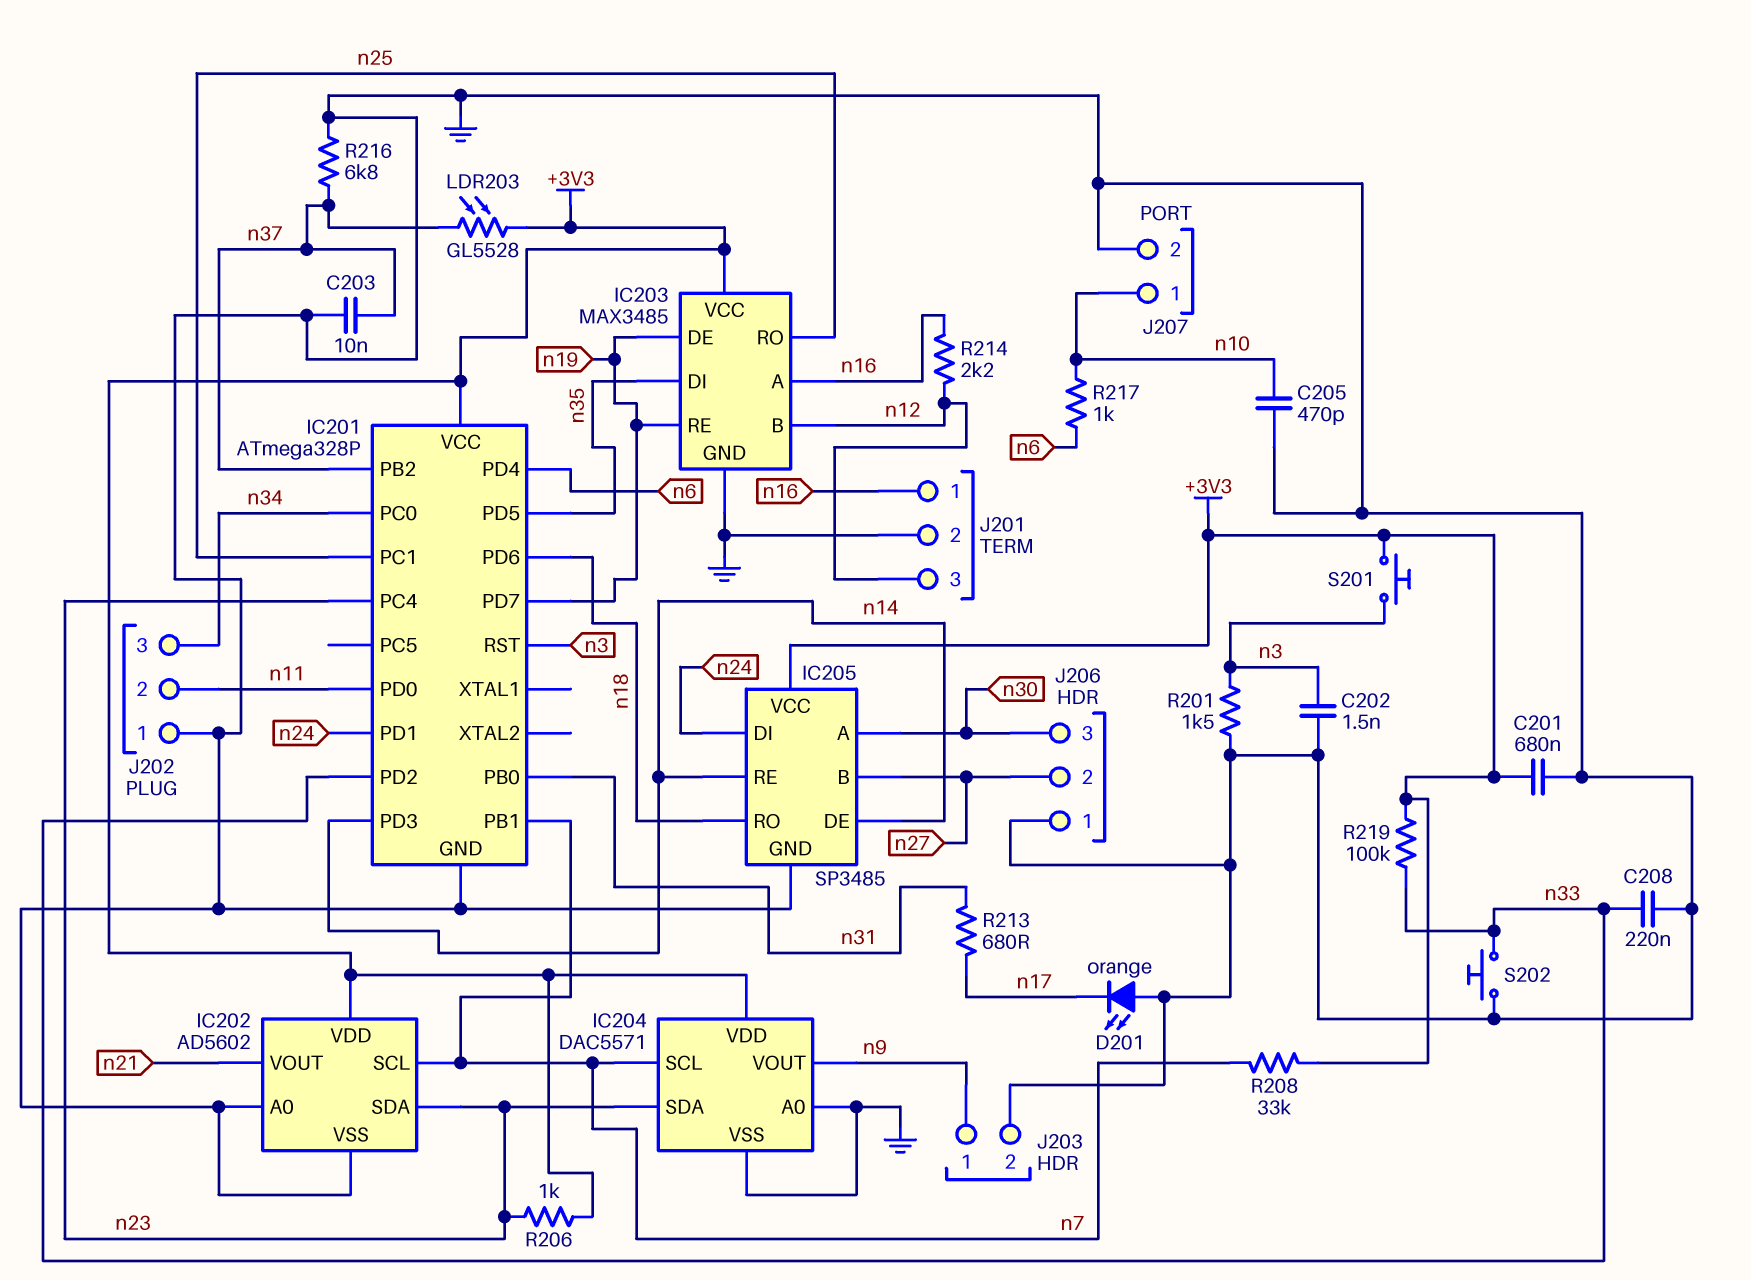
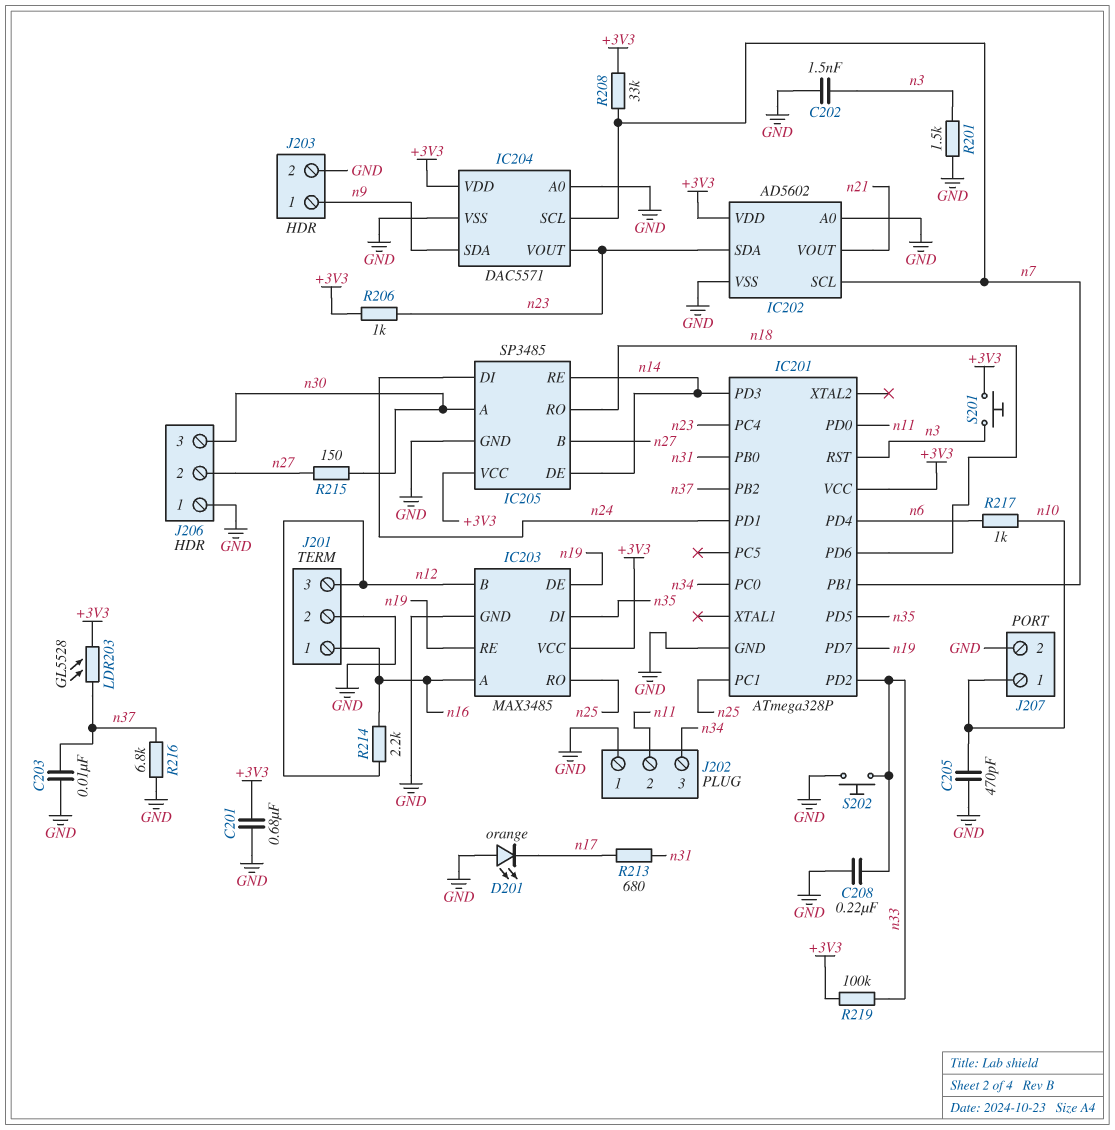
IC204 pin SDA: n23 -> n9
IC204 pin VOUT: n9 -> n23
R215: none -> 150 (n27, n30)

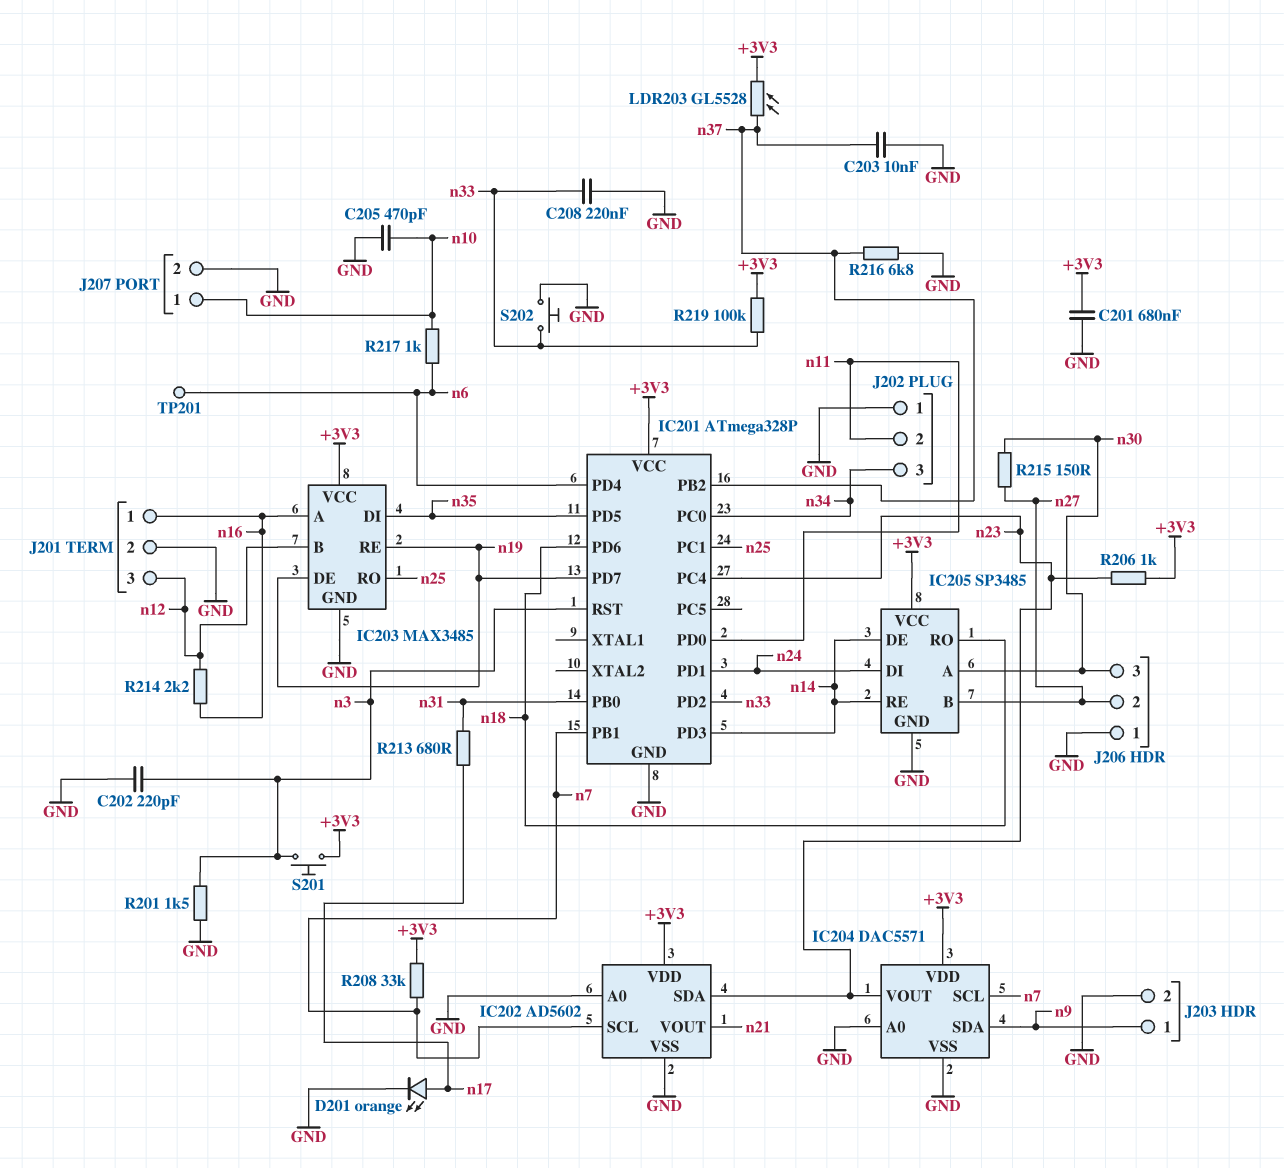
C202: 1.5nF (GND, n3) -> 220pF (GND, n3)
D201: LED orange (A GND, K n17) -> LED orange (A n17, K GND)
TP201: none -> test point (n6)

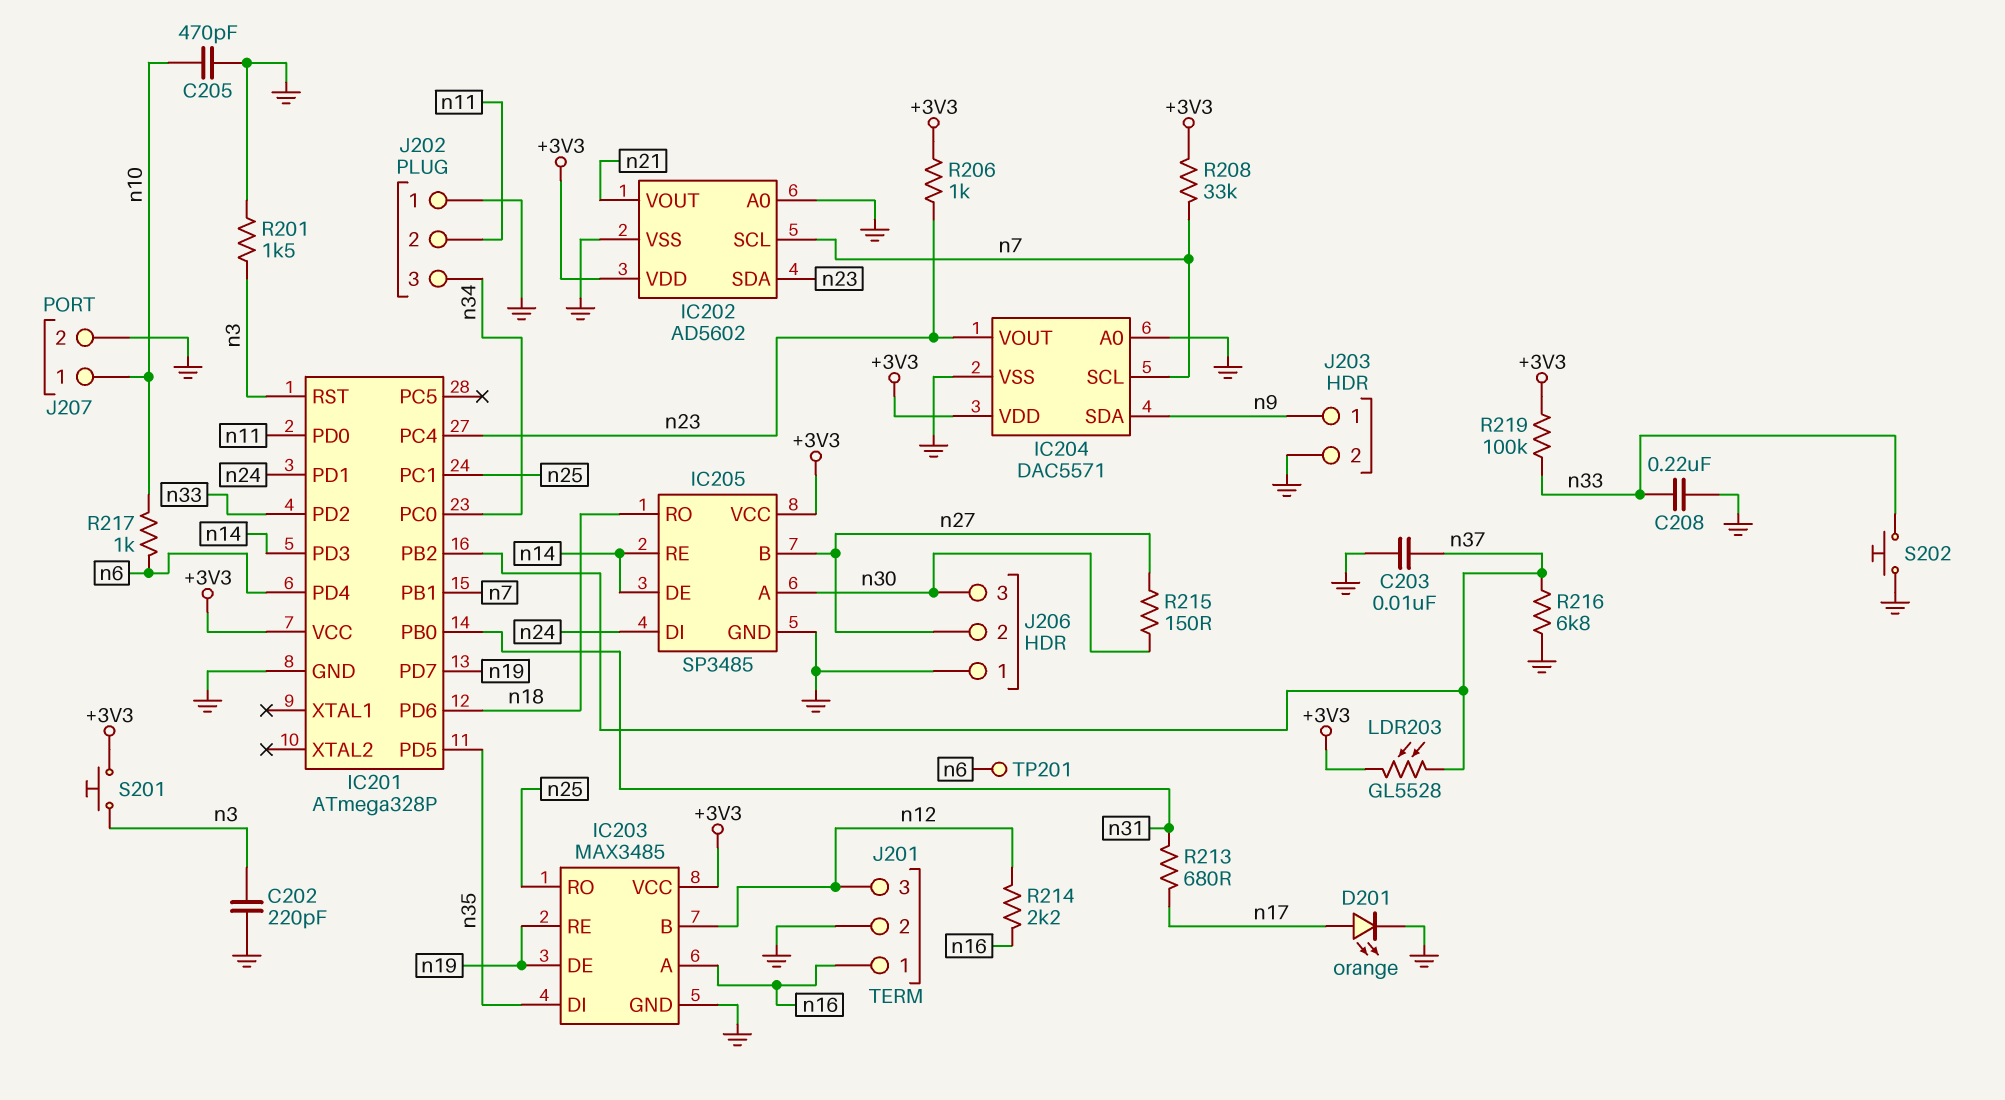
C201: 680nF (+3V3, GND) -> none

